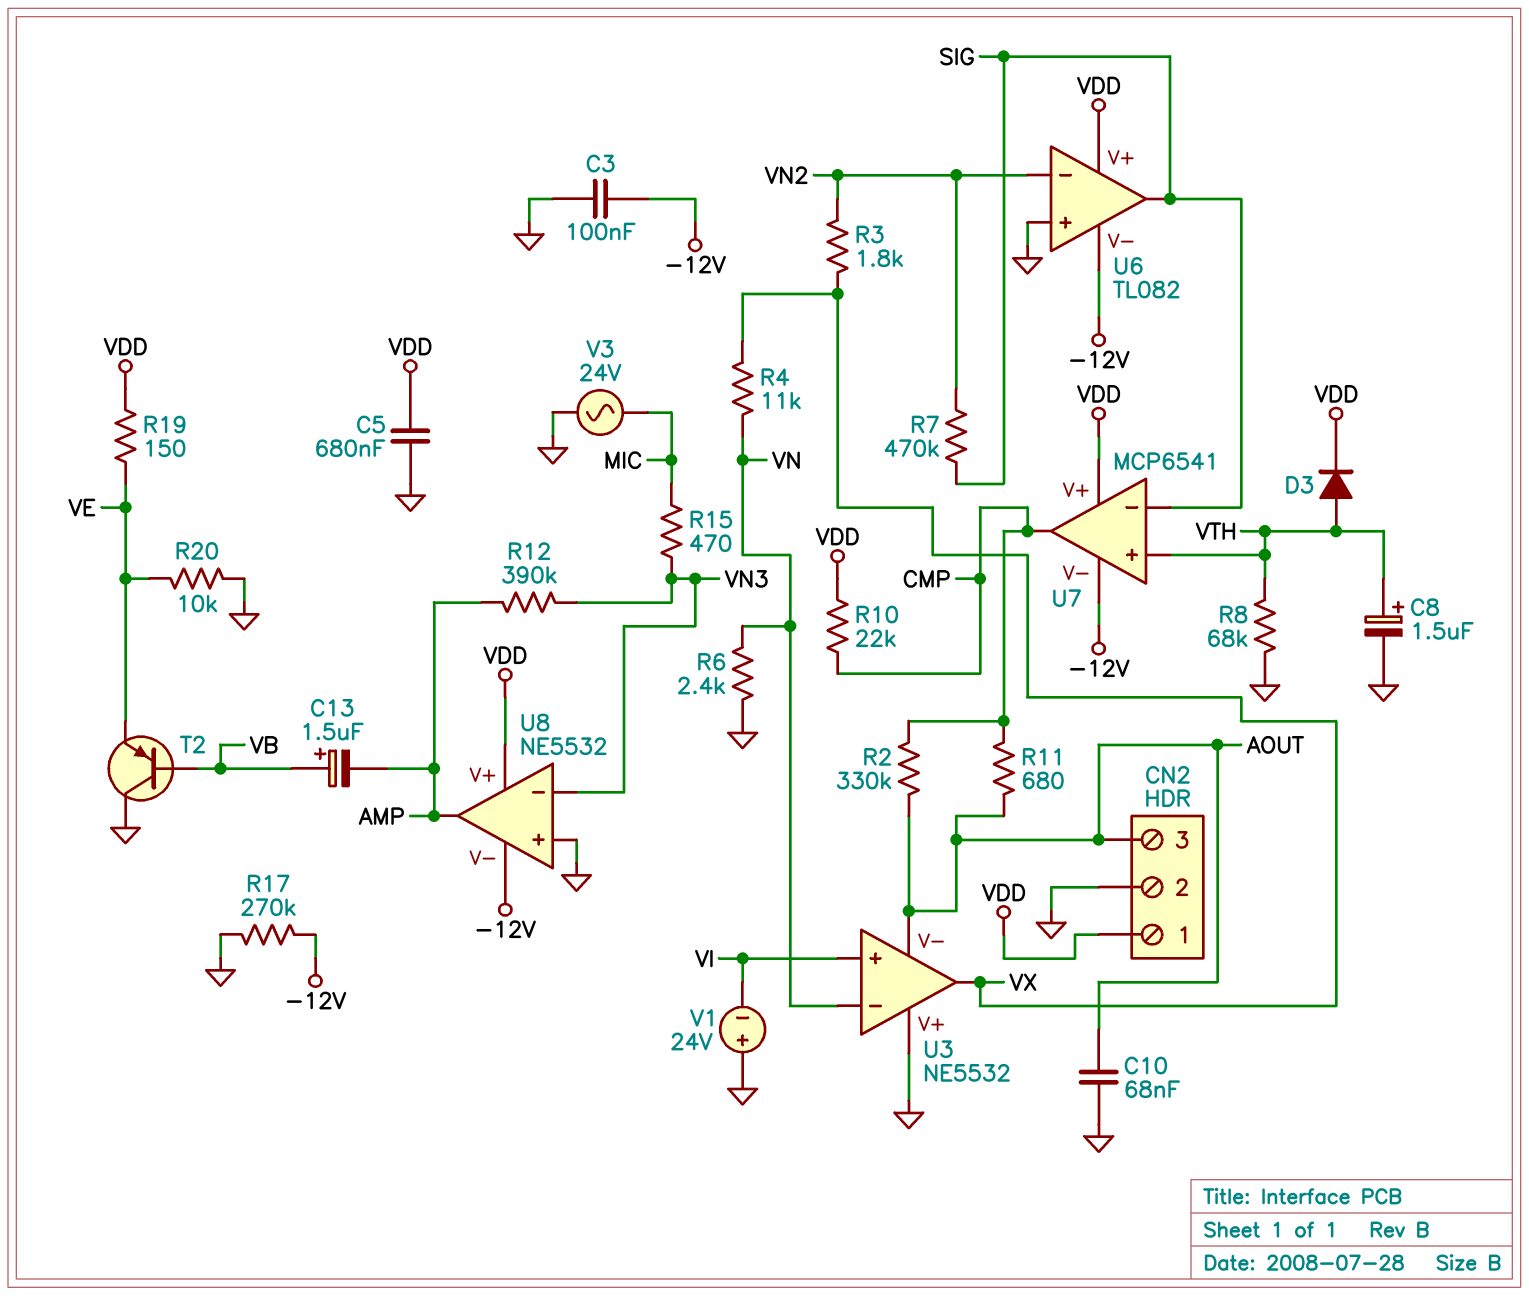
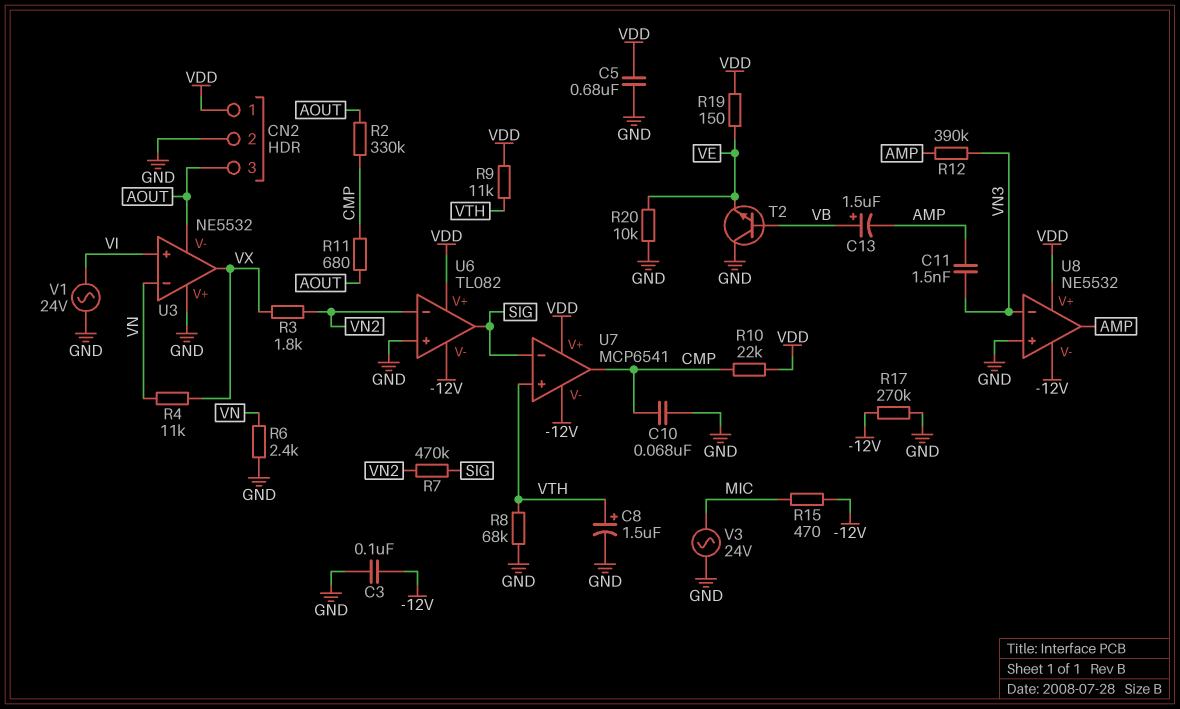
C10: 68nF (AOUT, GND) -> 68nF (CMP, GND)
C11: none -> 1.5nF (AMP, VN3)
D3: diode (A VTH, K VDD) -> none
R9: none -> 11k (VDD, VTH)
R15: 470 (MIC, VN3) -> 470 (-12V, MIC)
T2: PNP (B VB, C GND, E VE) -> NPN (B VB, C GND, E VE)
V1: 24V (plus GND, minus VI) -> AC 24V (GND, VI)

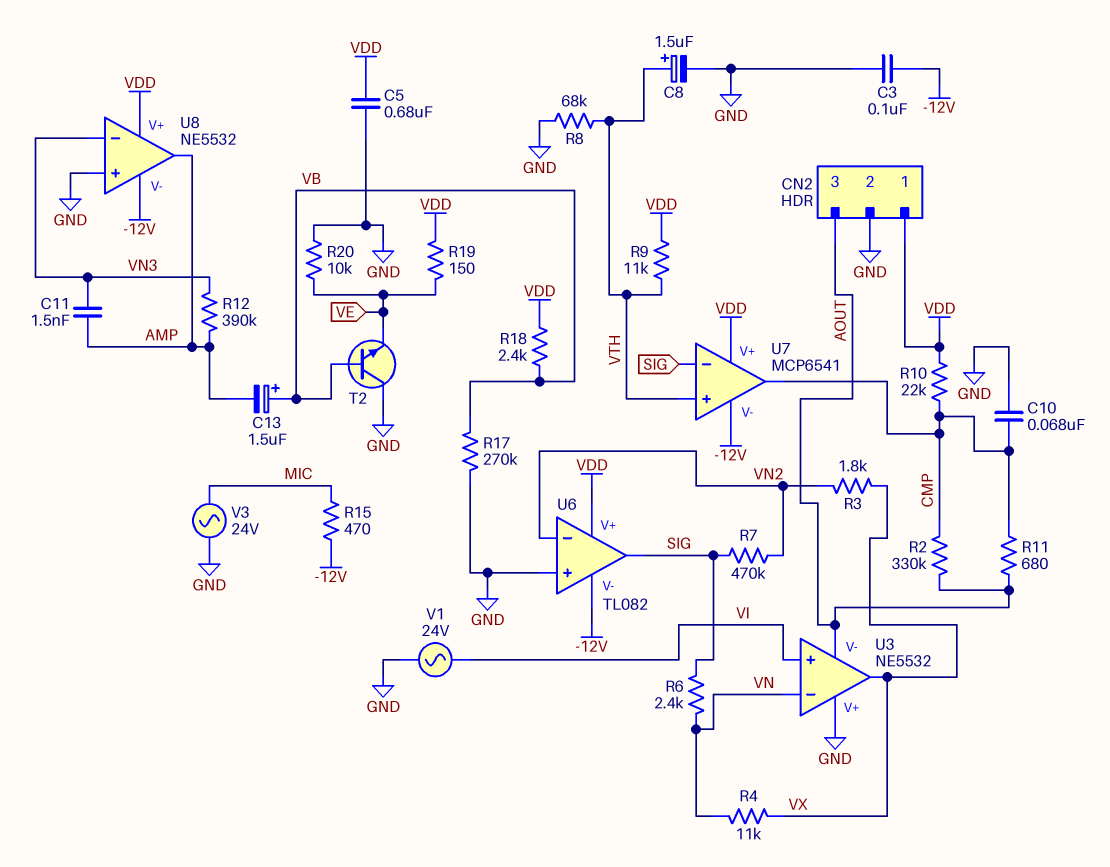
R6: 2.4k (GND, VN) -> 2.4k (SIG, VN)
R17: 270k (-12V, GND) -> 270k (GND, VB)
R18: none -> 2.4k (VB, VDD)

